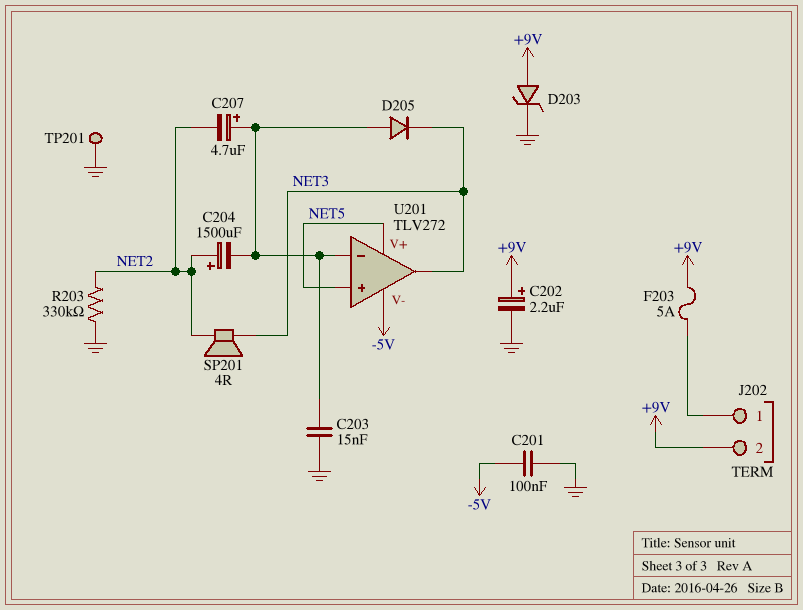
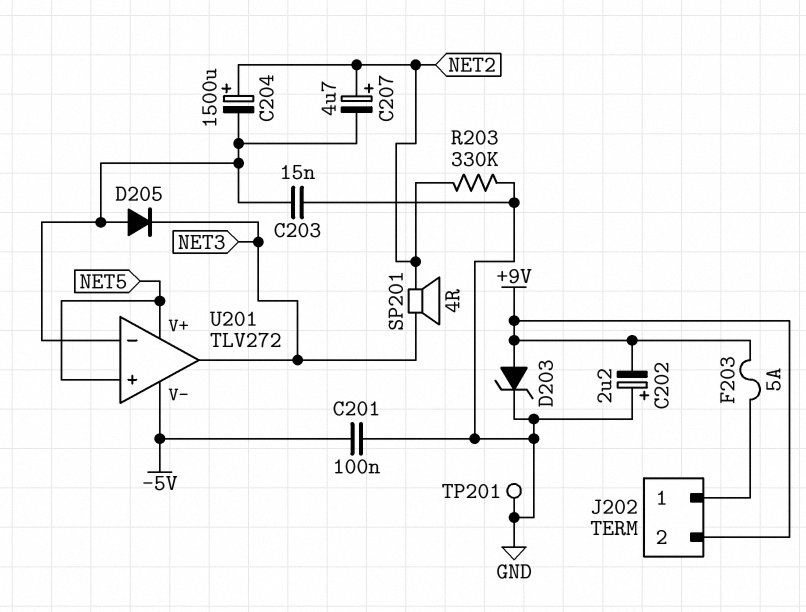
C202: 2.2uF (plus +9V, minus GND) -> 2.2uF (plus GND, minus +9V)
C207: 4.7uF (plus U201/in-, minus NET2) -> 4.7uF (plus NET2, minus U201/in-)

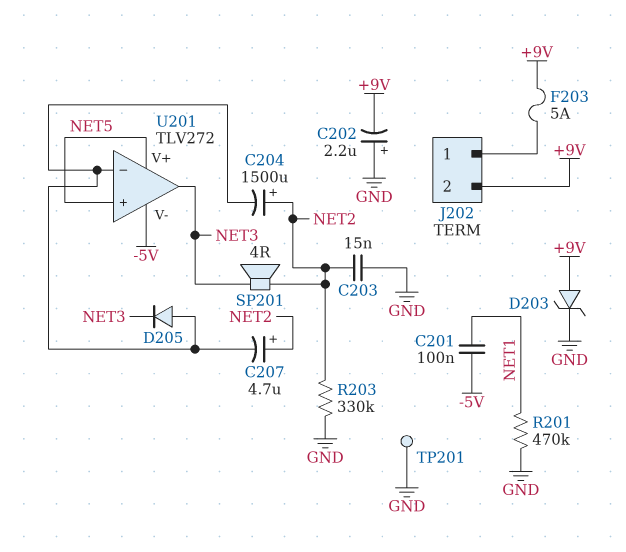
C201: 100nF (-5V, GND) -> 100nF (-5V, NET1)
C203: 15nF (GND, U201/in-) -> 15nF (GND, NET2)
R201: none -> 470k (GND, NET1)

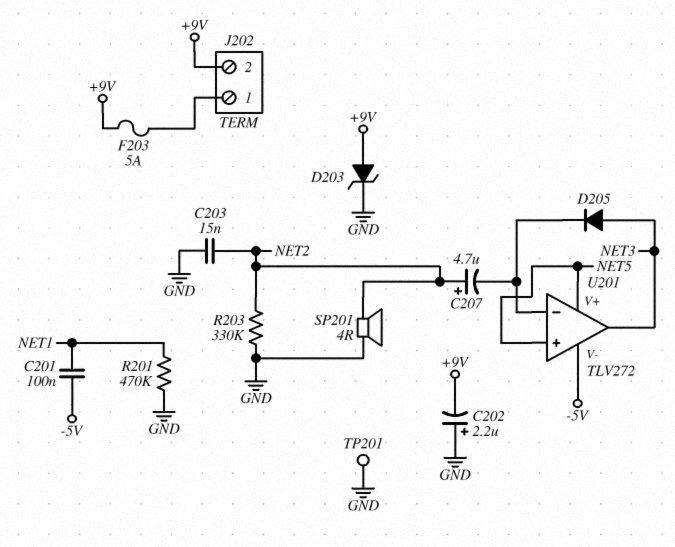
C204: 1500uF (plus NET2, minus U201/in-) -> none
D205: diode (A U201/in-, K NET3) -> diode (A NET3, K U201/in-)
SP201: speaker 4R (NET2, NET3) -> speaker 4R (GND, NET2)

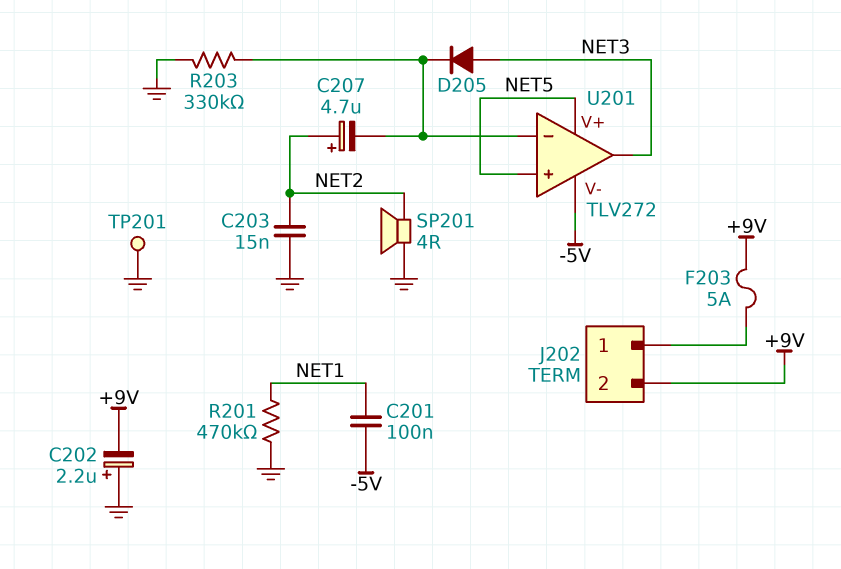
D203: zener (A +9V, K GND) -> none
R203: 330k (GND, NET2) -> 330k (GND, U201/in-)

